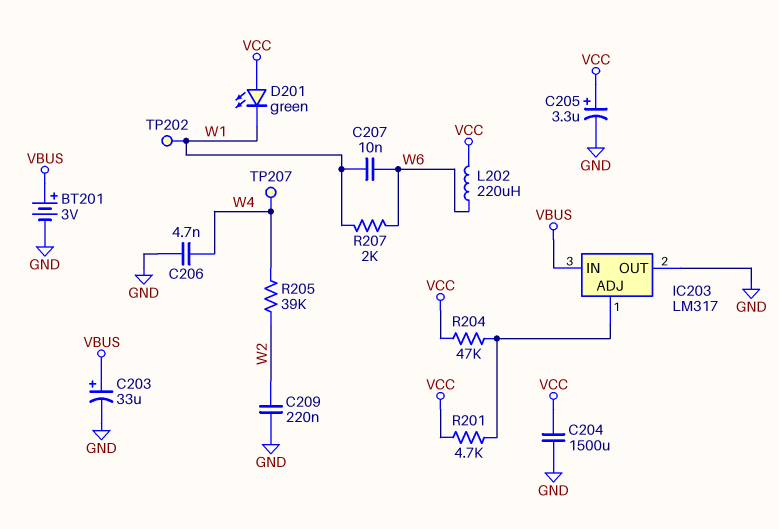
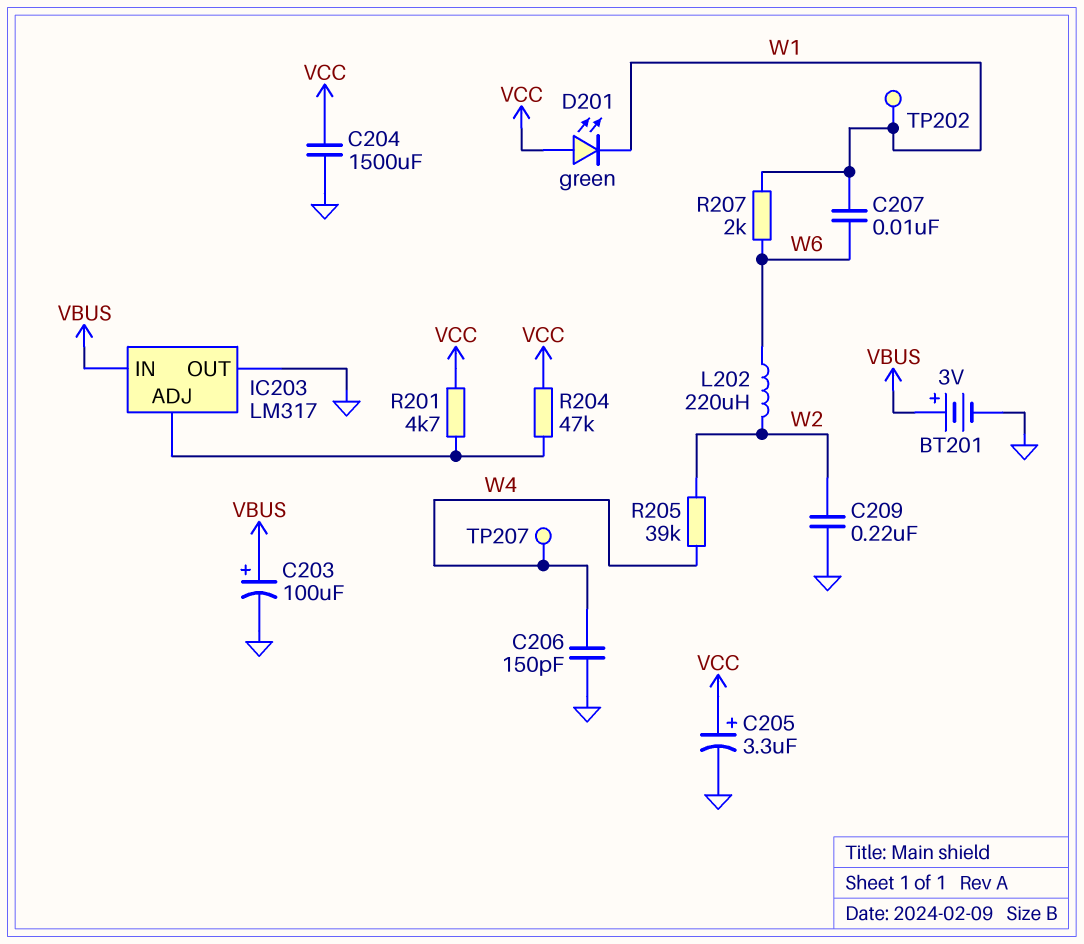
C203: 33uF (plus VBUS, minus GND) -> 100uF (plus VBUS, minus GND)
C206: 4.7nF (GND, W4) -> 150pF (GND, W4)
L202: 220uH (VCC, W6) -> 220uH (W2, W6)

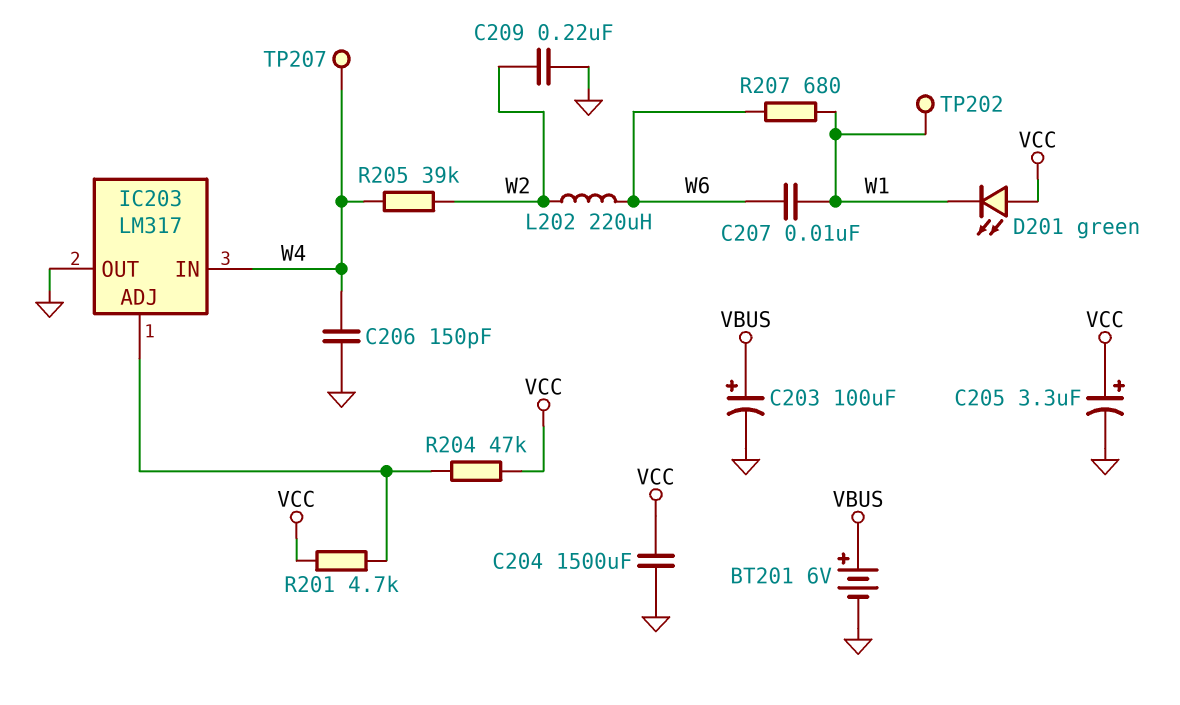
BT201: 3V (plus VBUS, minus GND) -> 6V (plus VBUS, minus GND)
IC203 pin IN: VBUS -> W4
R207: 2k (W1, W6) -> 680 (W1, W6)

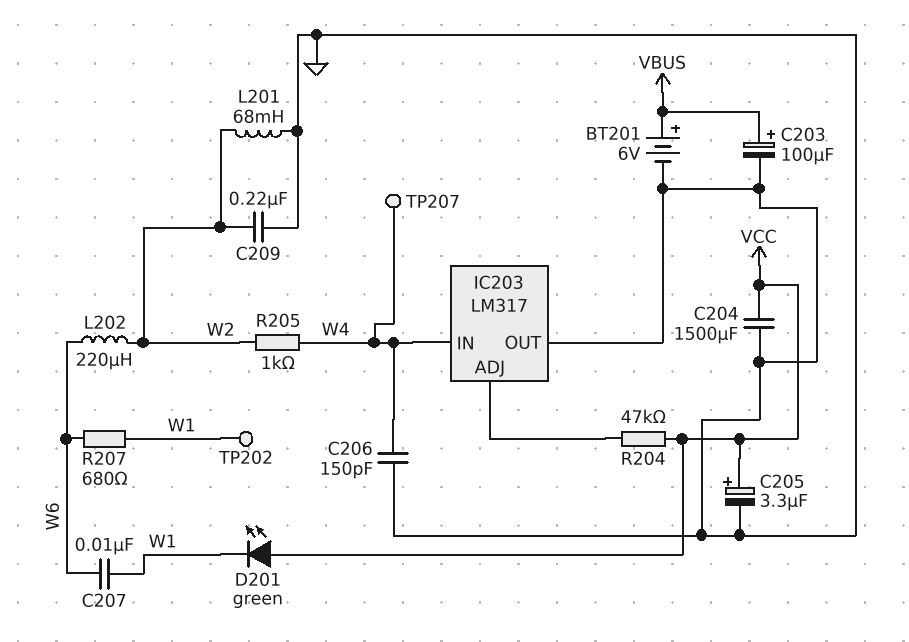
L201: none -> 68mH (GND, W2)
R201: 4.7k (IC203/ADJ, VCC) -> none
R205: 39k (W2, W4) -> 1k (W2, W4)

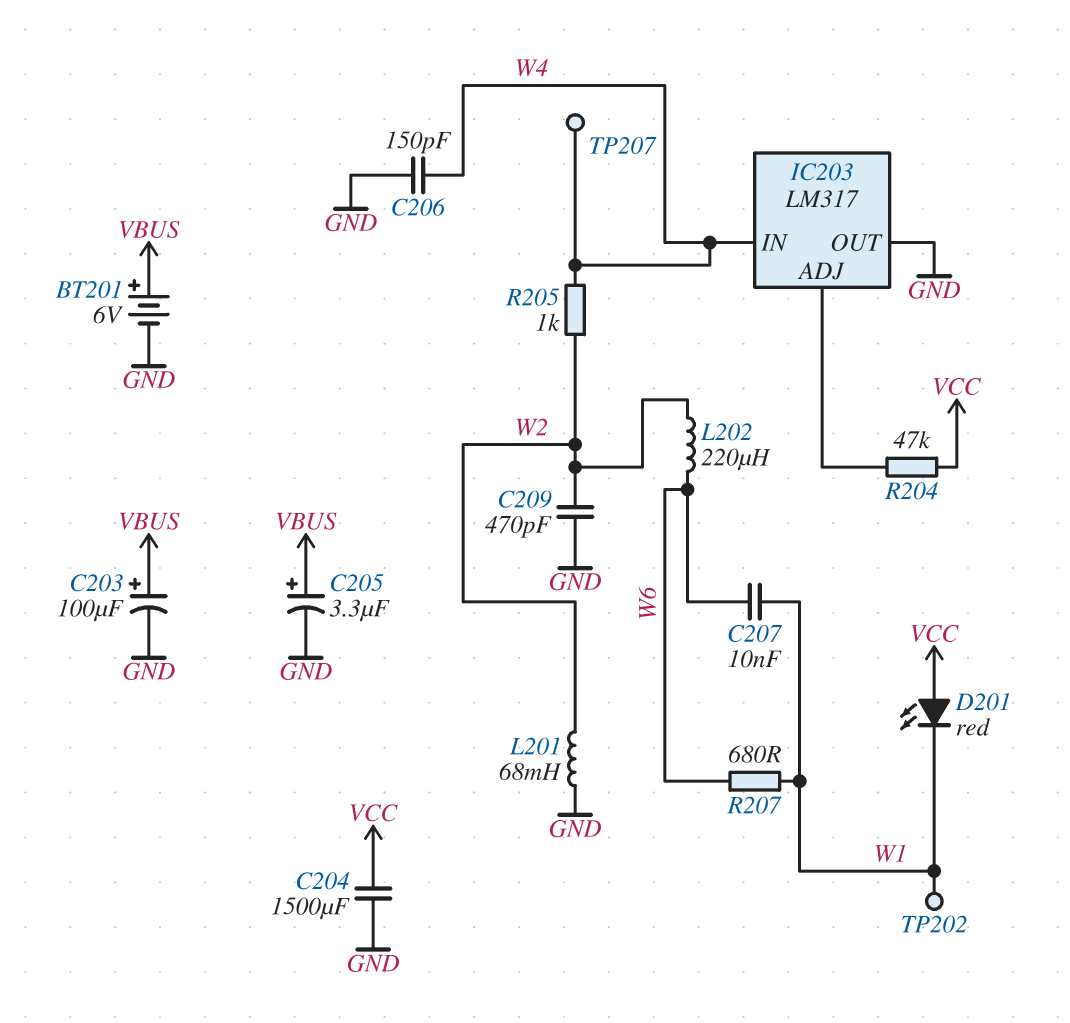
C205: 3.3uF (plus VCC, minus GND) -> 3.3uF (plus VBUS, minus GND)
C209: 220nF (GND, W2) -> 470pF (GND, W2)
D201: LED green (A VCC, K W1) -> LED red (A VCC, K W1)

